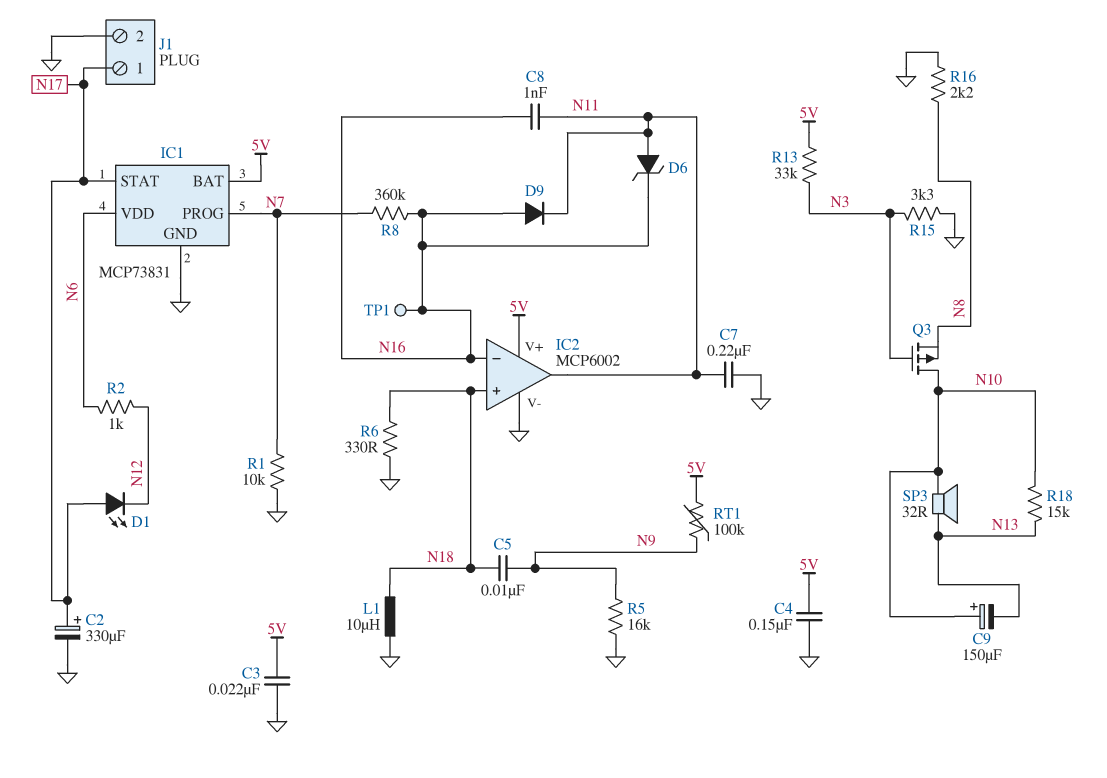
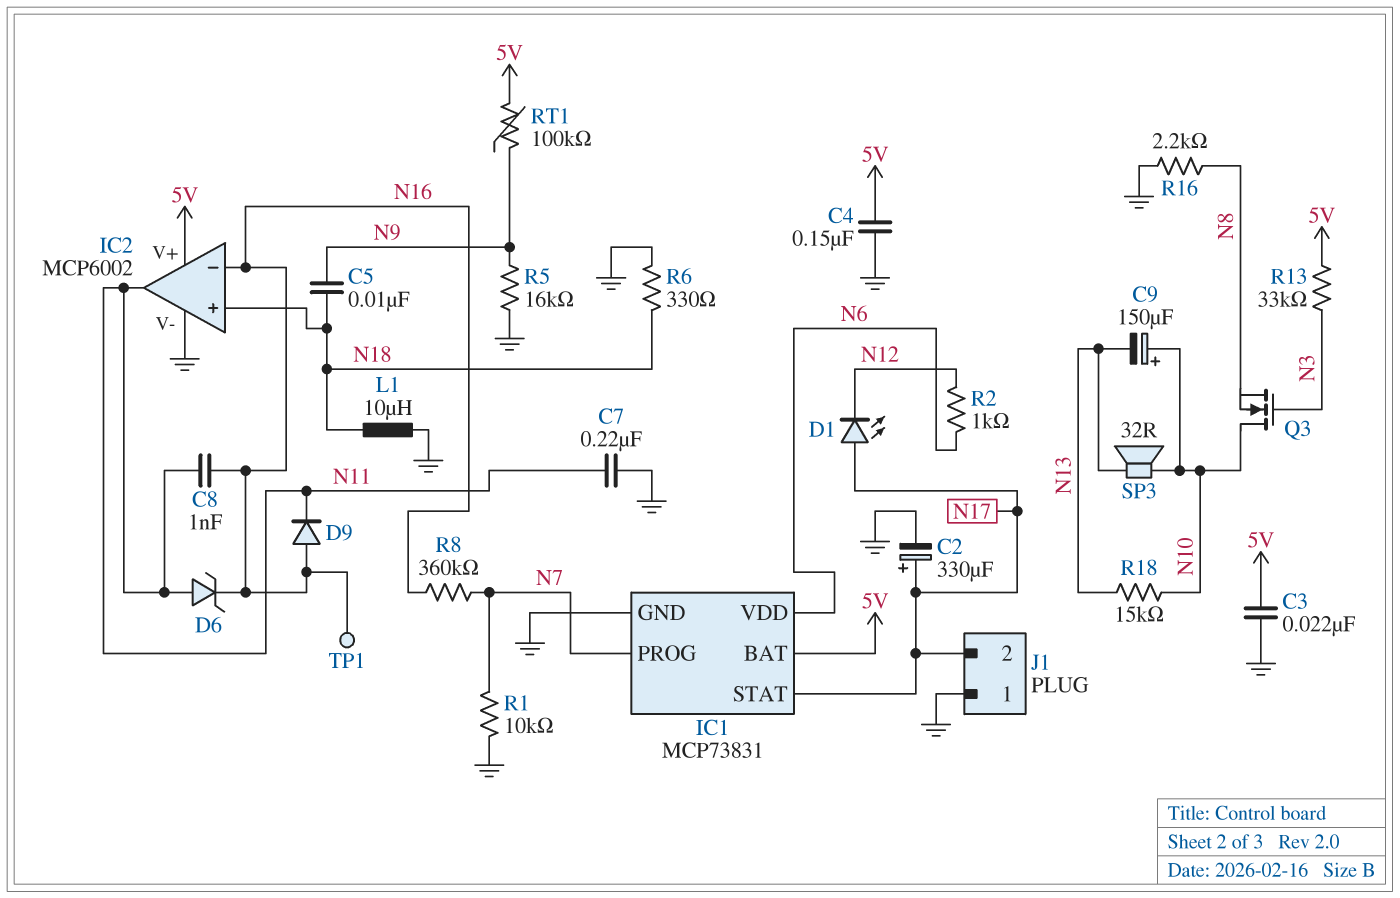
J1 pin 1: N17 -> GND
J1 pin 2: GND -> N17
Q3: PMOS (G N3, D N10, S N8) -> NMOS (G N3, D N10, S N8)
R15: 3.3k (GND, N3) -> none

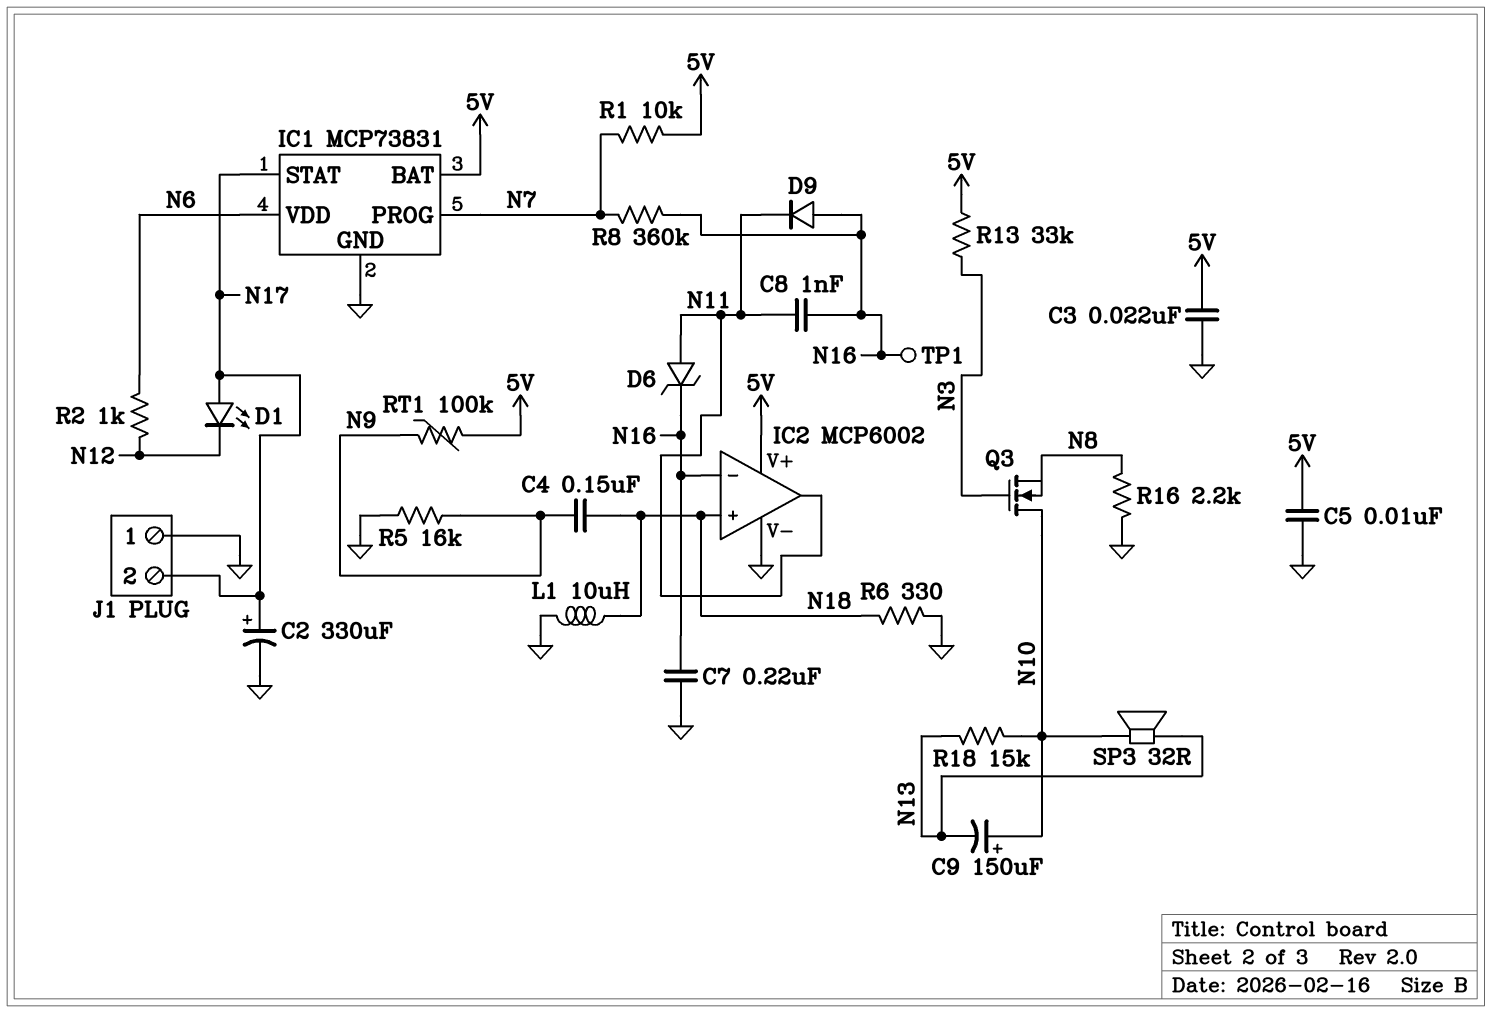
C4: 150nF (5V, GND) -> 150nF (N9, N18)
C5: 10nF (N9, N18) -> 10nF (5V, GND)
C7: 220nF (GND, N11) -> 220nF (GND, N16)
R1: 10k (GND, N7) -> 10k (5V, N7)

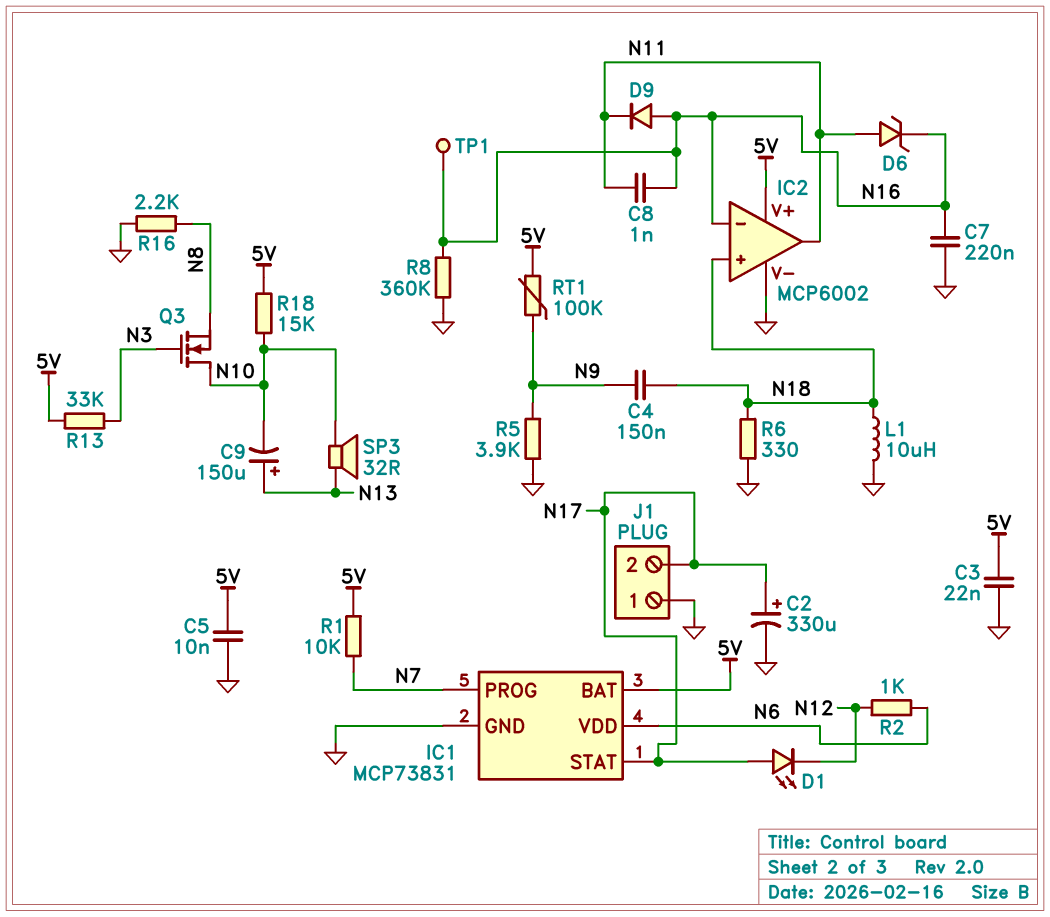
C9: 150uF (plus N10, minus N13) -> 150uF (plus N13, minus N10)
R5: 16k (GND, N9) -> 3.9k (GND, N9)
R8: 360k (N7, N16) -> 360k (GND, N16)
R18: 15k (N10, N13) -> 15k (5V, N10)

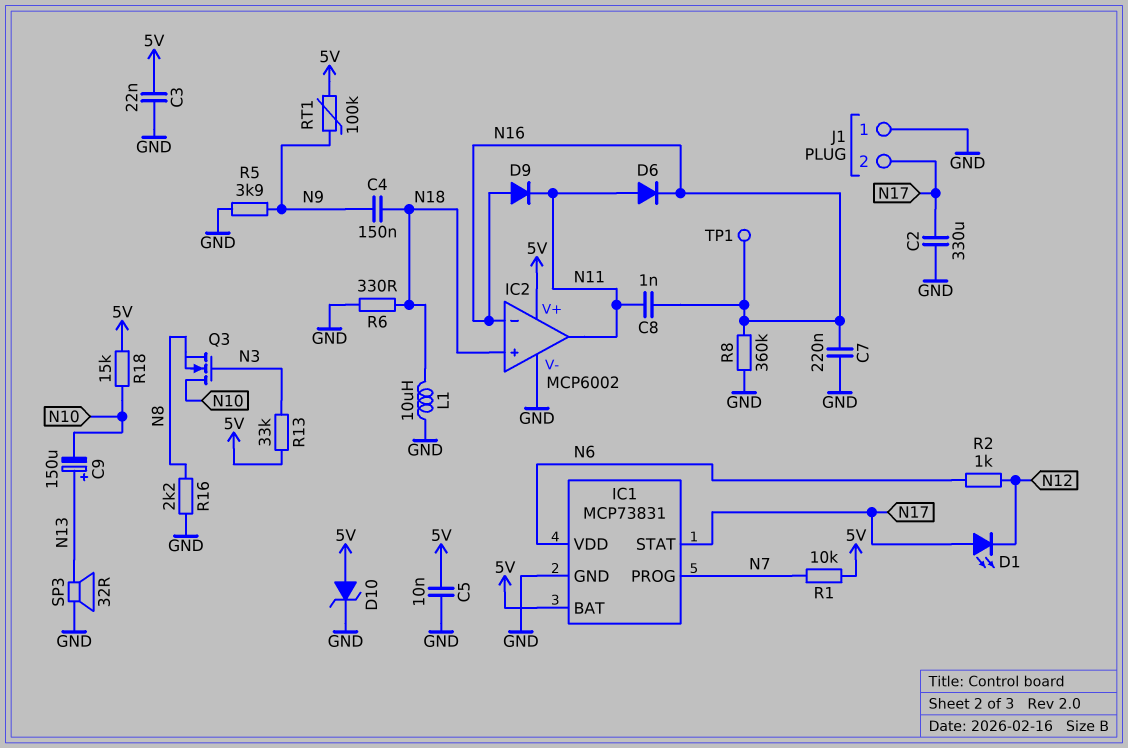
C2: 330uF (plus N17, minus GND) -> 330uF (GND, N17)
D6: zener (A N11, K N16) -> diode (A N11, K N16)
D10: none -> zener (A 5V, K GND)
SP3: speaker 32R (N10, N13) -> speaker 32R (GND, N13)

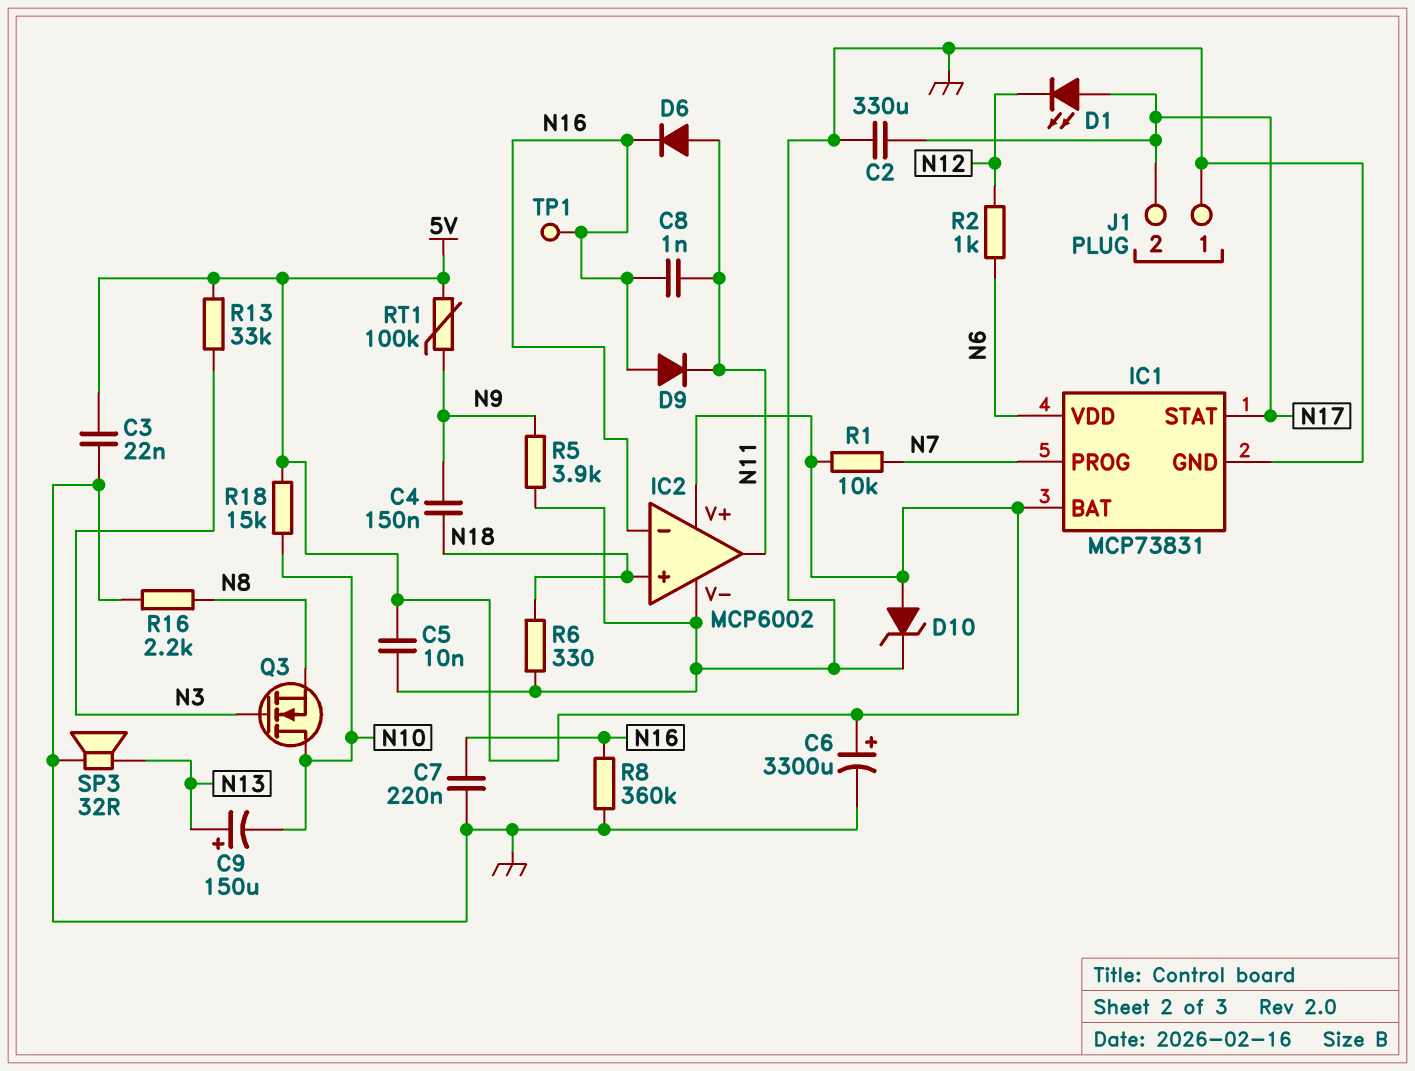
C6: none -> 3300uF (plus 5V, minus GND)
L1: 10uH (GND, N18) -> none

